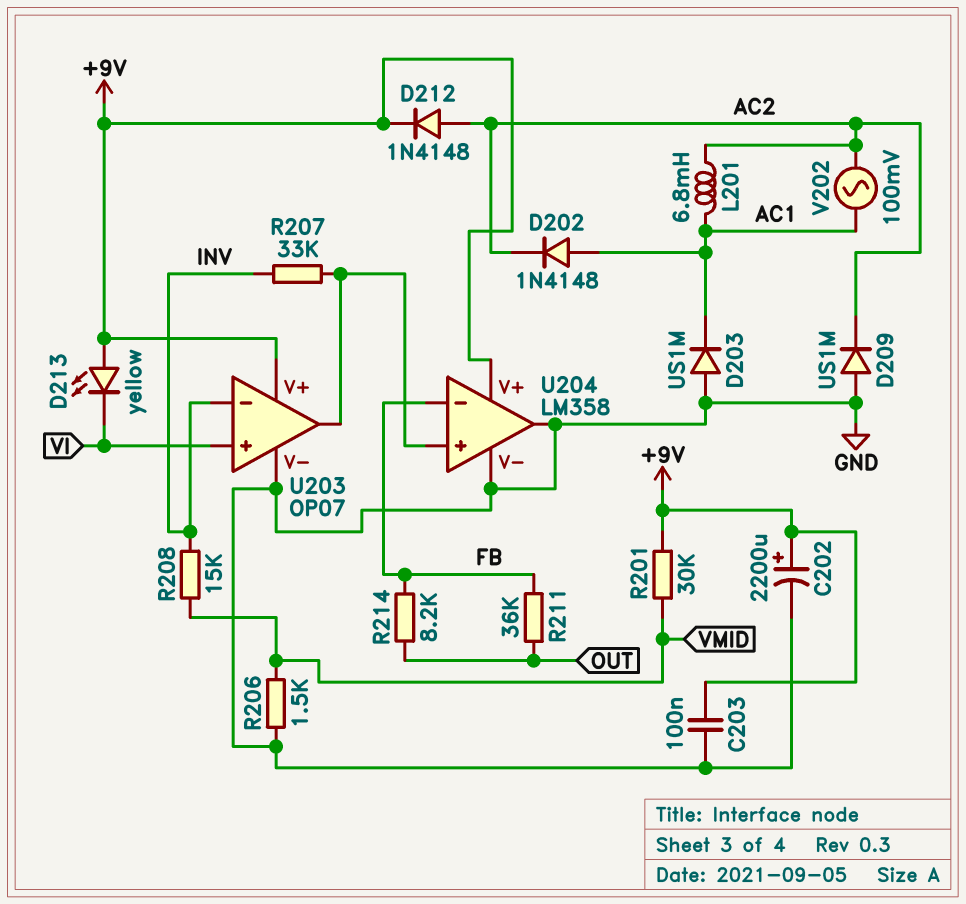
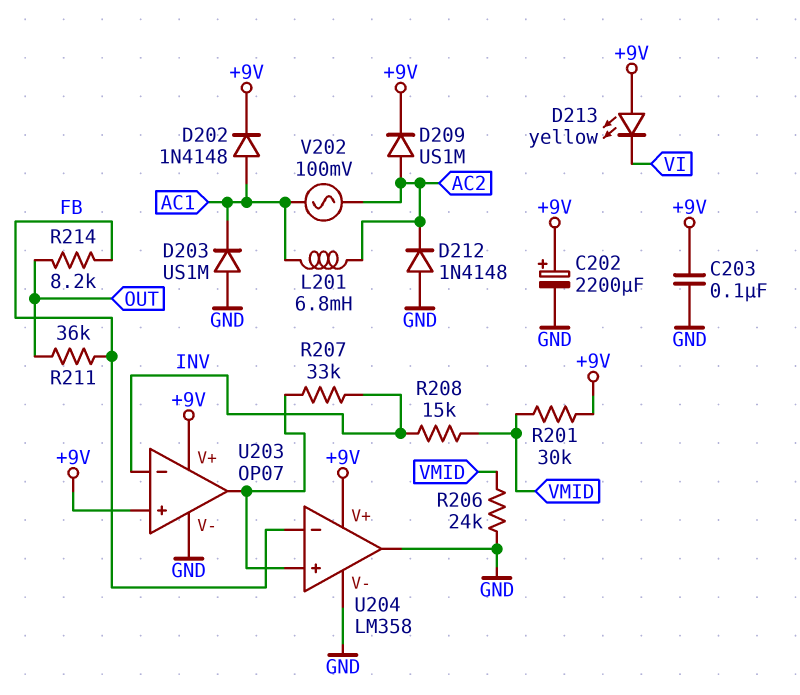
D202: diode 1N4148 (A AC1, K AC2) -> diode 1N4148 (A AC1, K +9V)
D209: diode US1M (A GND, K AC2) -> diode US1M (A AC2, K +9V)
D212: diode 1N4148 (A AC2, K +9V) -> diode 1N4148 (A GND, K AC2)
R206: 1.5k (GND, VMID) -> 24k (GND, VMID)
U203 pin in+: VI -> +9V

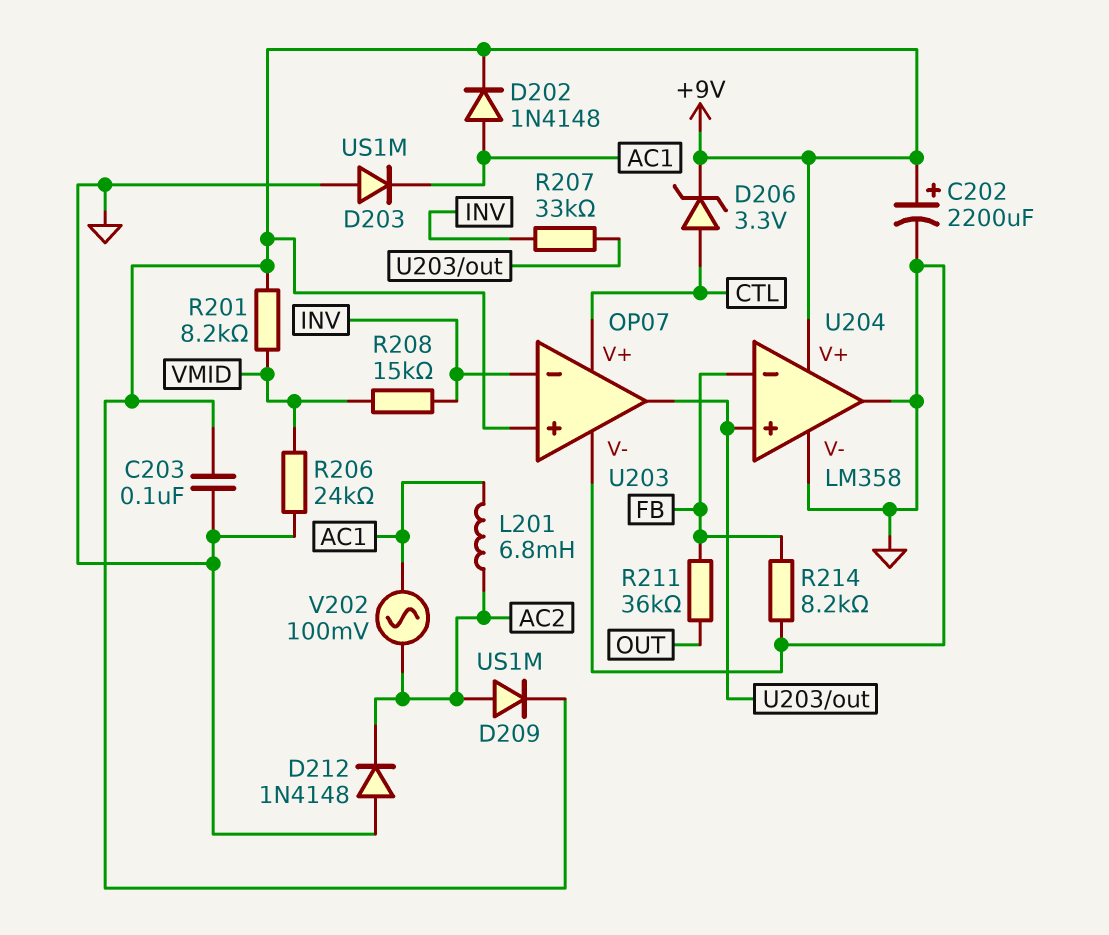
D206: none -> zener 3.3V (A CTL, K +9V)
D213: LED yellow (A +9V, K VI) -> none
R201: 30k (+9V, VMID) -> 8.2k (+9V, VMID)
R214: 8.2k (FB, OUT) -> 8.2k (FB, GND)
U203 pin V+: +9V -> CTL

